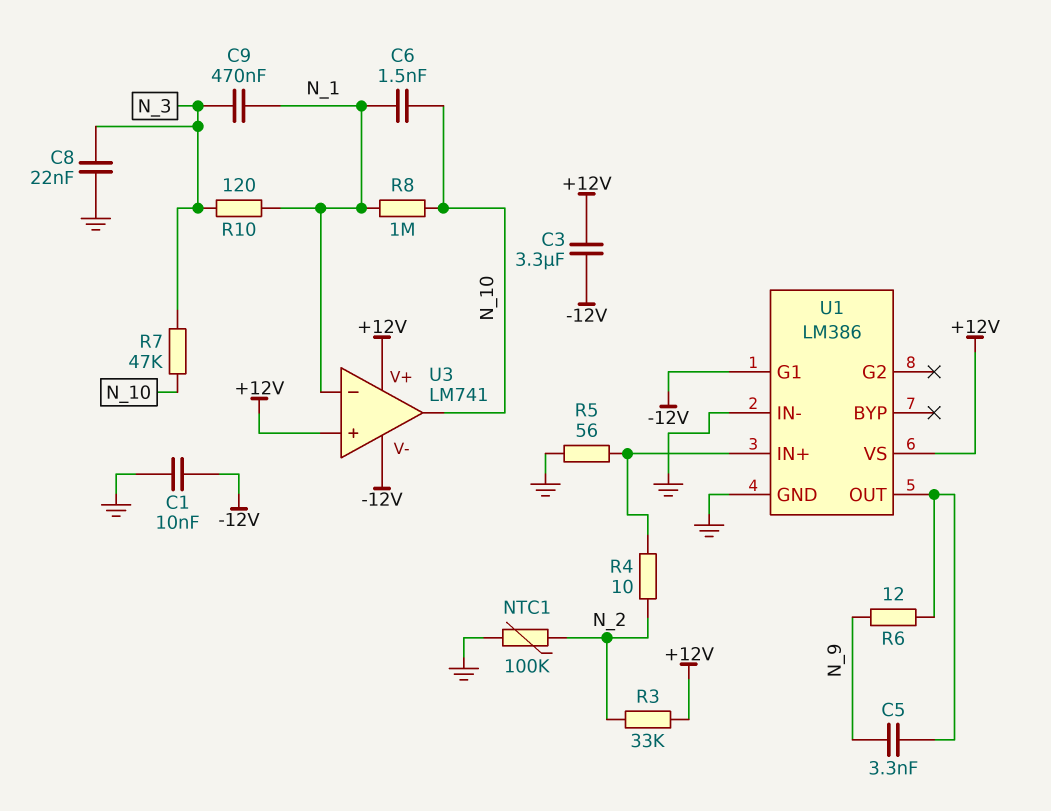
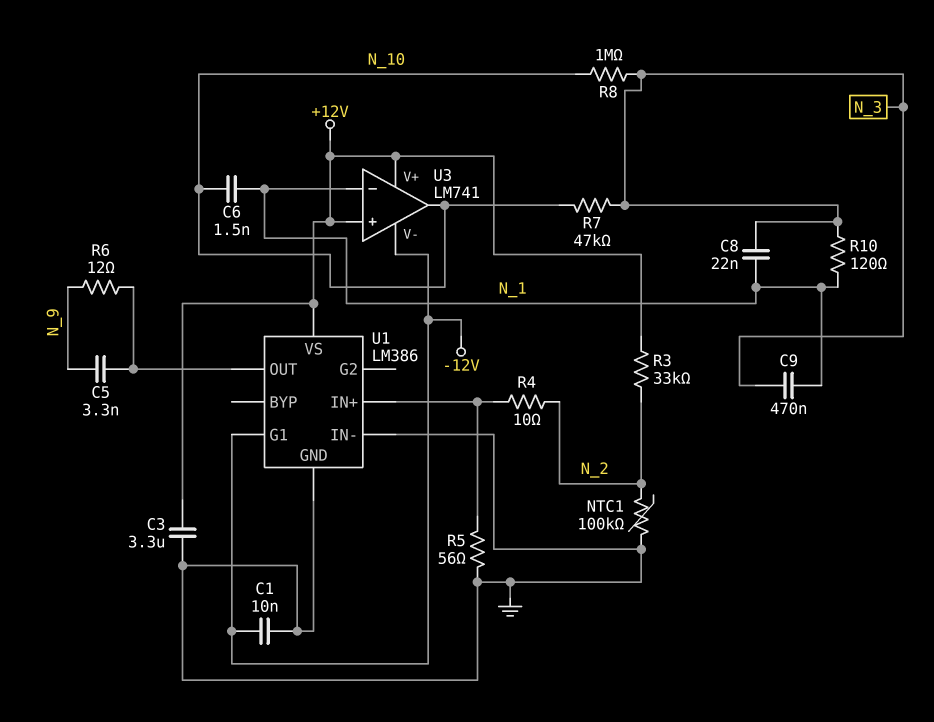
C3: 3.3uF (+12V, -12V) -> 3.3uF (+12V, GND)
C8: 22nF (GND, N_3) -> 22nF (N_1, N_3)
R8: 1M (N_1, N_10) -> 1M (N_3, N_10)

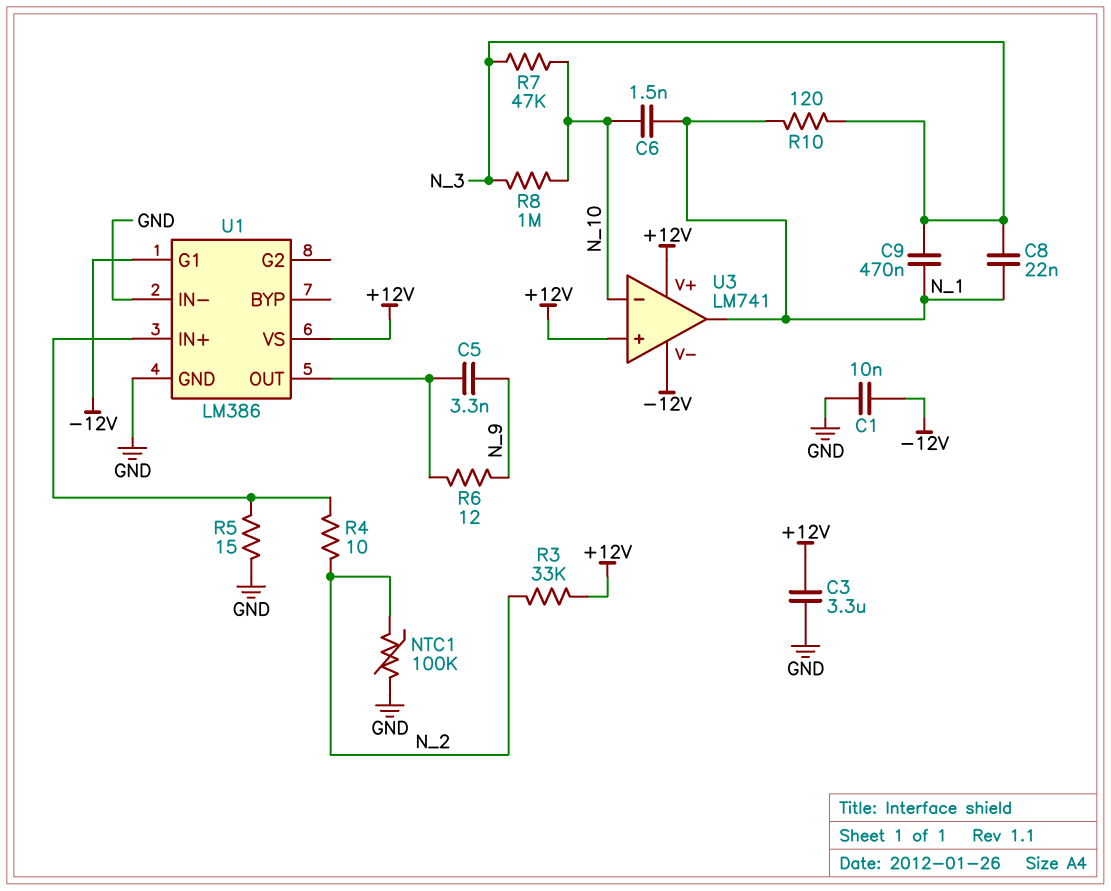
R5: 56 (GND, U1/IN+) -> 15 (GND, U1/IN+)
U3 pin in-: N_1 -> N_10
U3 pin out: N_10 -> N_1

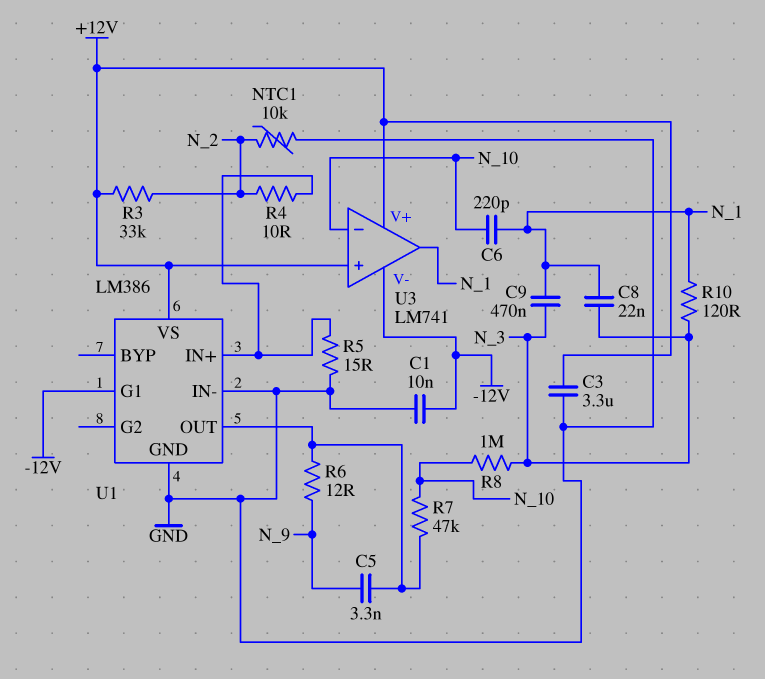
C6: 1.5nF (N_1, N_10) -> 220pF (N_1, N_10)
NTC1: 100k (GND, N_2) -> 10k (GND, N_2)
R7: 47k (N_3, N_10) -> 47k (N_10, U1/OUT)

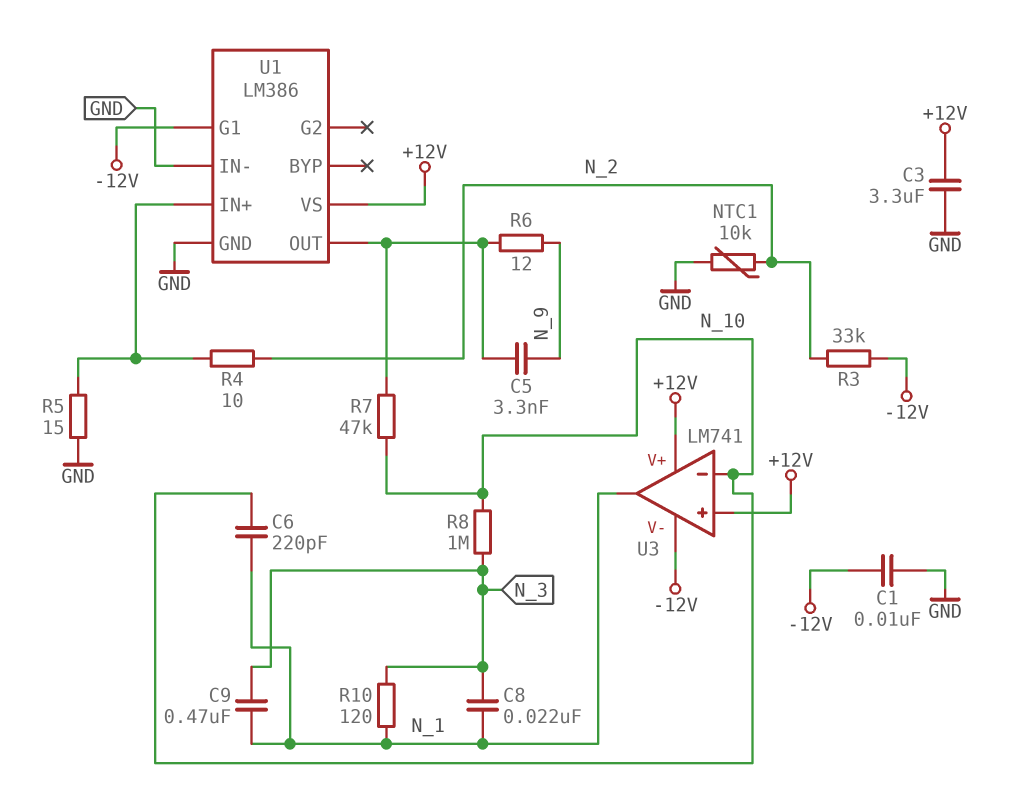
R3: 33k (+12V, N_2) -> 33k (-12V, N_2)

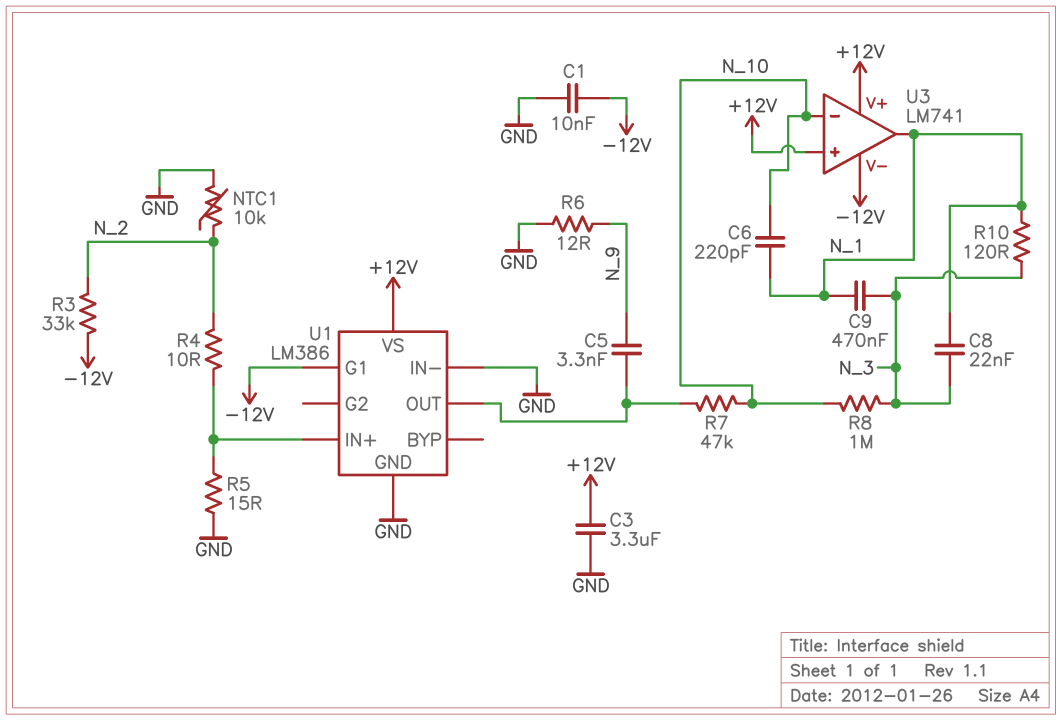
R6: 12 (N_9, U1/OUT) -> 12 (GND, N_9)

